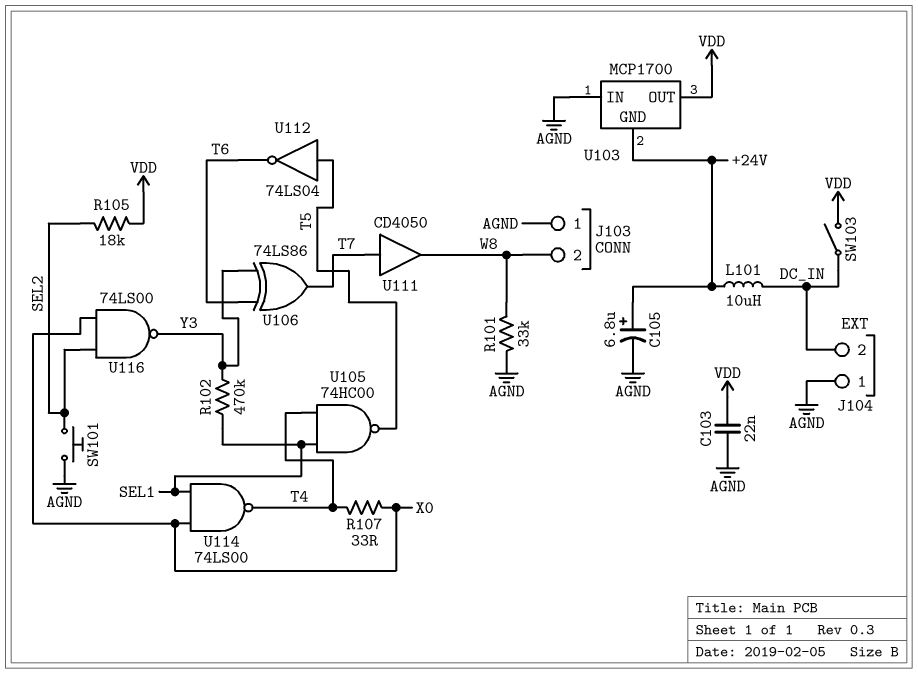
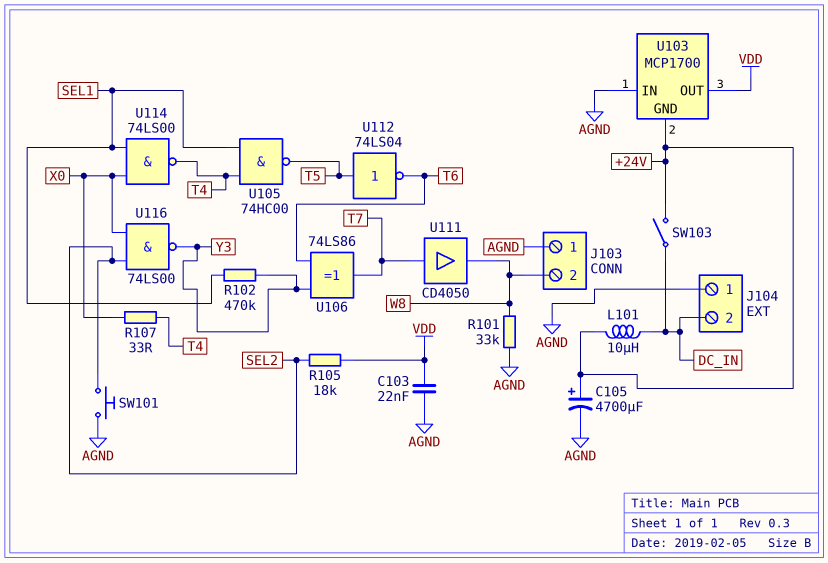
C105: 6.8uF (plus +24V, minus AGND) -> 4700uF (plus +24V, minus AGND)
SW103: switch (DC_IN, VDD) -> switch (+24V, DC_IN)

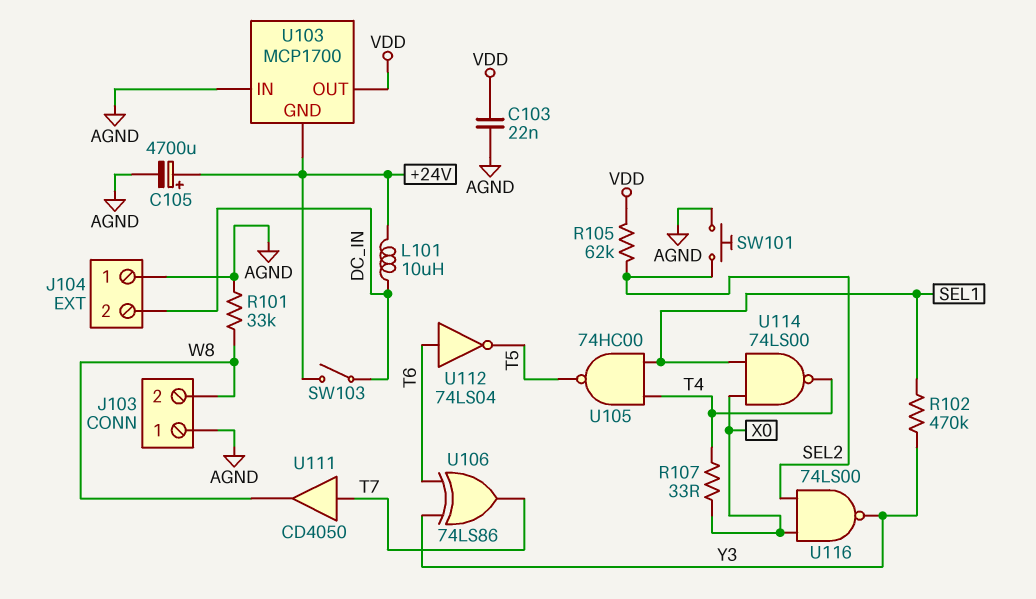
R105: 18k (SEL2, VDD) -> 62k (SEL2, VDD)
U112: NOT 74LS04 (in T5, out T6) -> NOT 74LS04 (in T6, out T5)

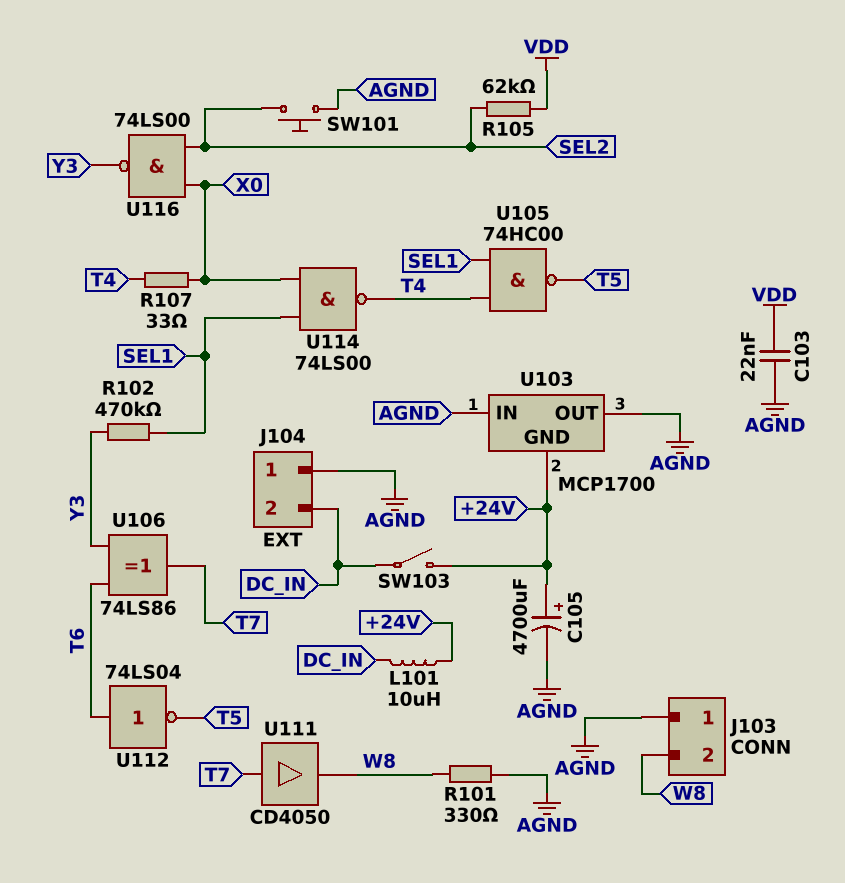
R101: 33k (AGND, W8) -> 330 (AGND, W8)
U103 pin OUT: VDD -> AGND

